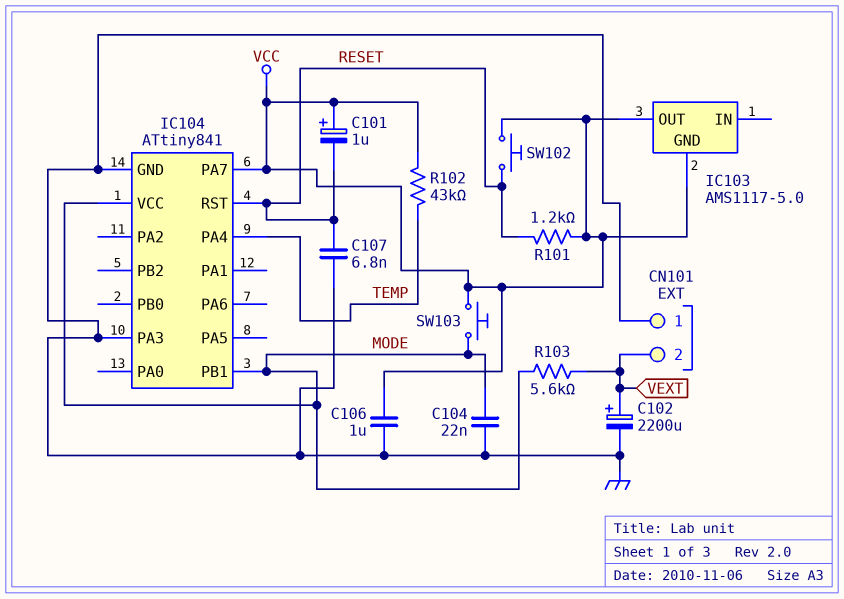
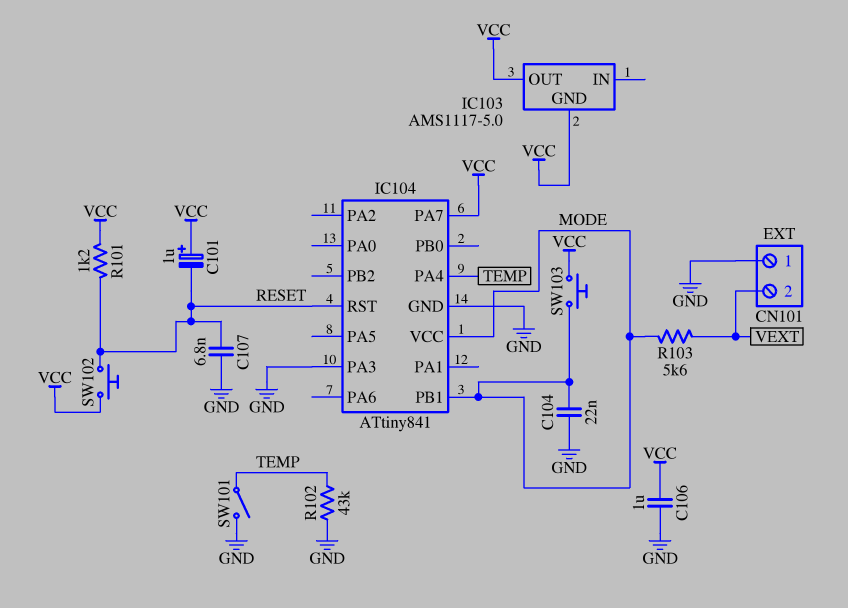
C102: 2200uF (plus VEXT, minus GND) -> none
R102: 43k (TEMP, VCC) -> 43k (GND, TEMP)
SW101: none -> switch (GND, TEMP)

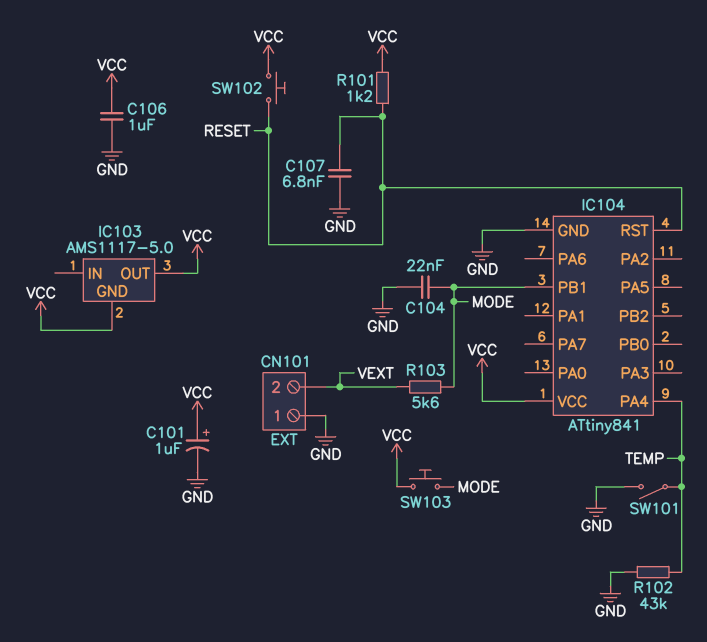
C101: 1uF (plus VCC, minus RESET) -> 1uF (plus VCC, minus GND)
IC104 pin PA3: GND -> none
IC104 pin PA7: VCC -> none
IC104 pin VCC: MODE -> VCC

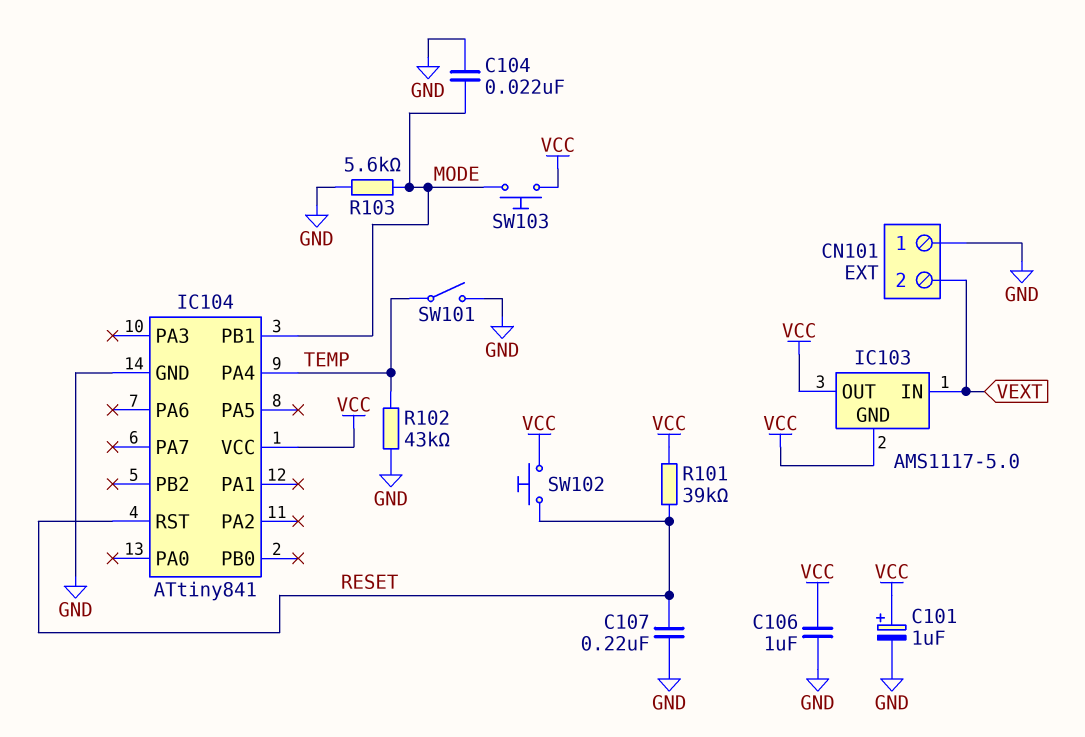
C107: 6.8nF (GND, RESET) -> 220nF (GND, RESET)
IC103 pin IN: none -> VEXT
R101: 1.2k (RESET, VCC) -> 39k (RESET, VCC)
R103: 5.6k (MODE, VEXT) -> 5.6k (GND, MODE)

